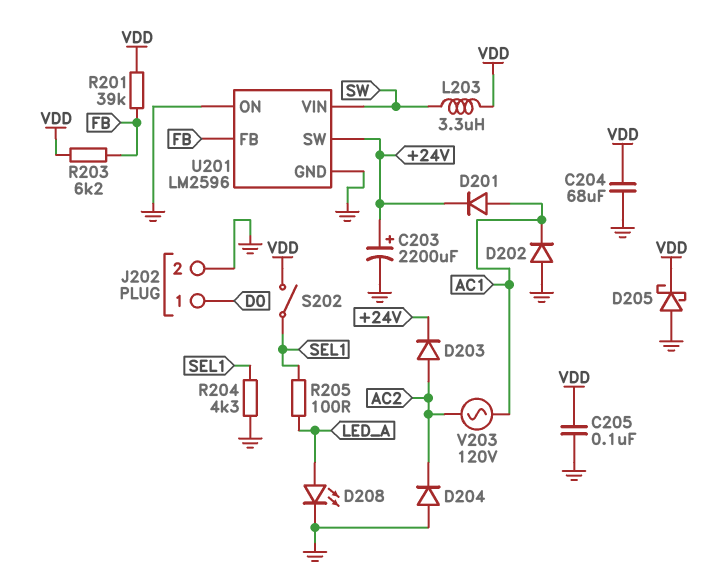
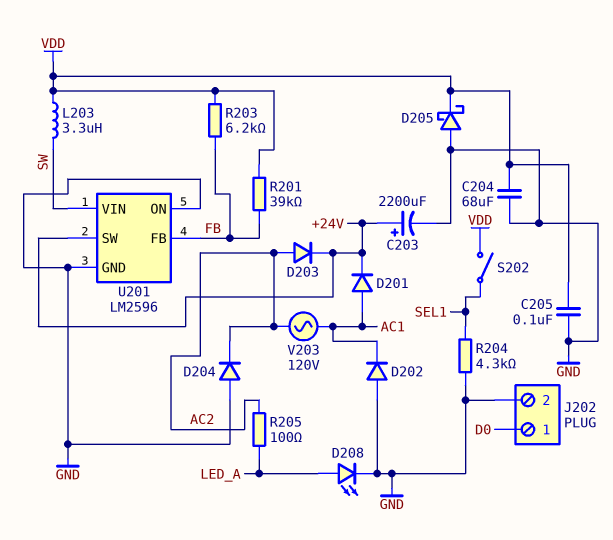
R205: 100 (LED_A, SEL1) -> 100 (AC2, LED_A)

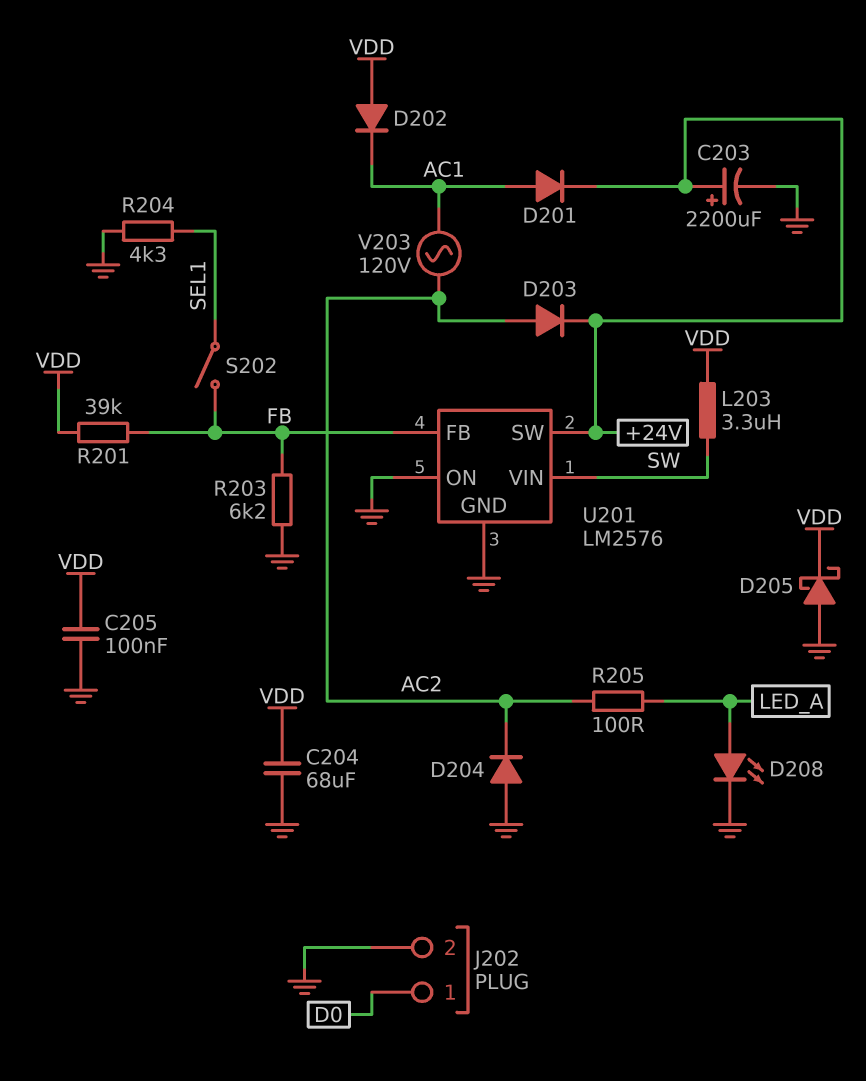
D202: diode (A GND, K AC1) -> diode (A VDD, K AC1)
R203: 6.2k (FB, VDD) -> 6.2k (FB, GND)
S202: switch (SEL1, VDD) -> switch (FB, SEL1)
U201: LM2596 -> LM2576

